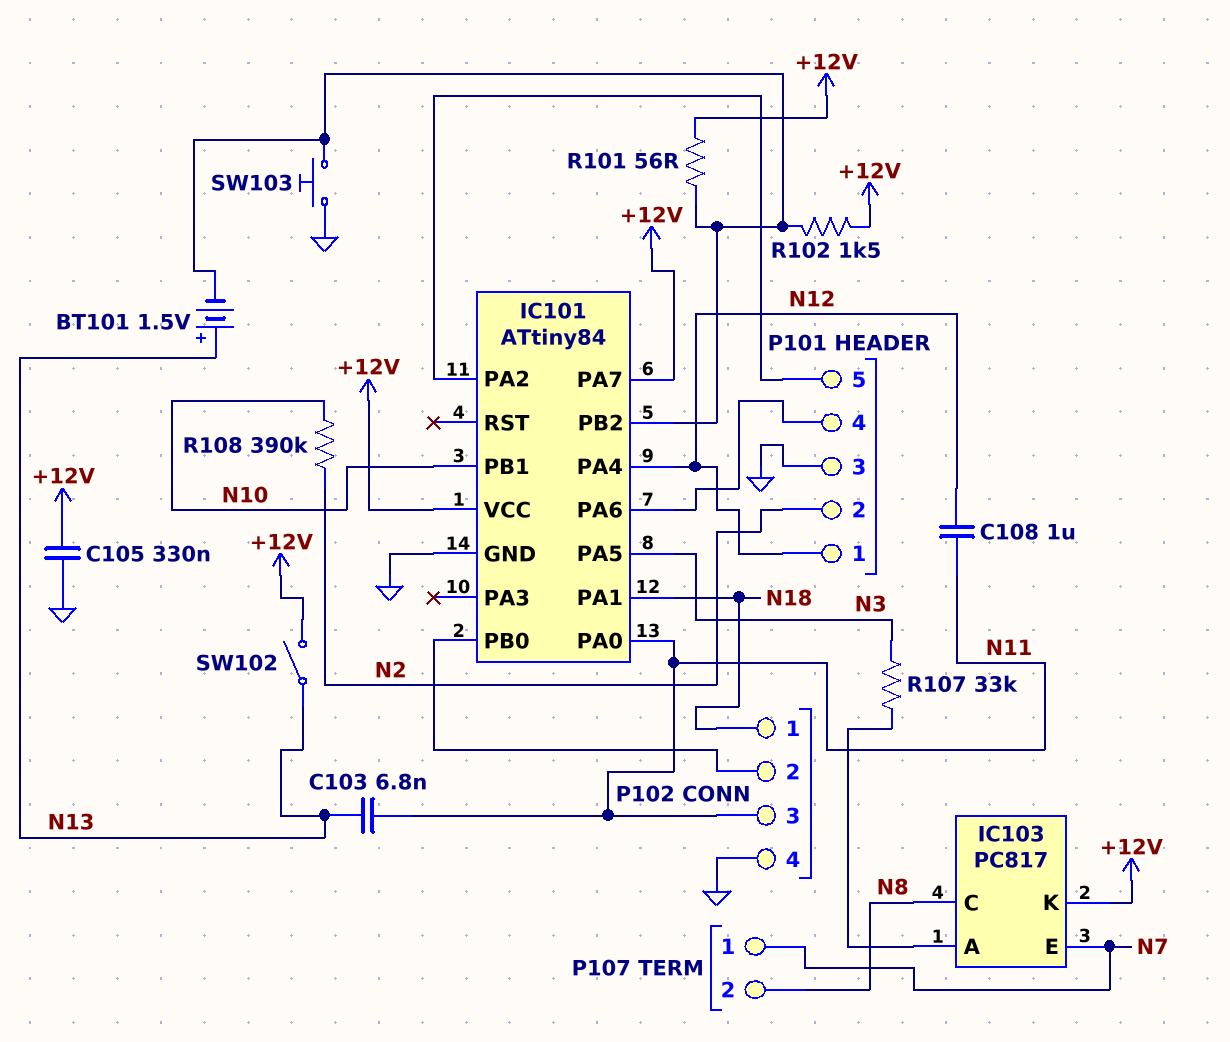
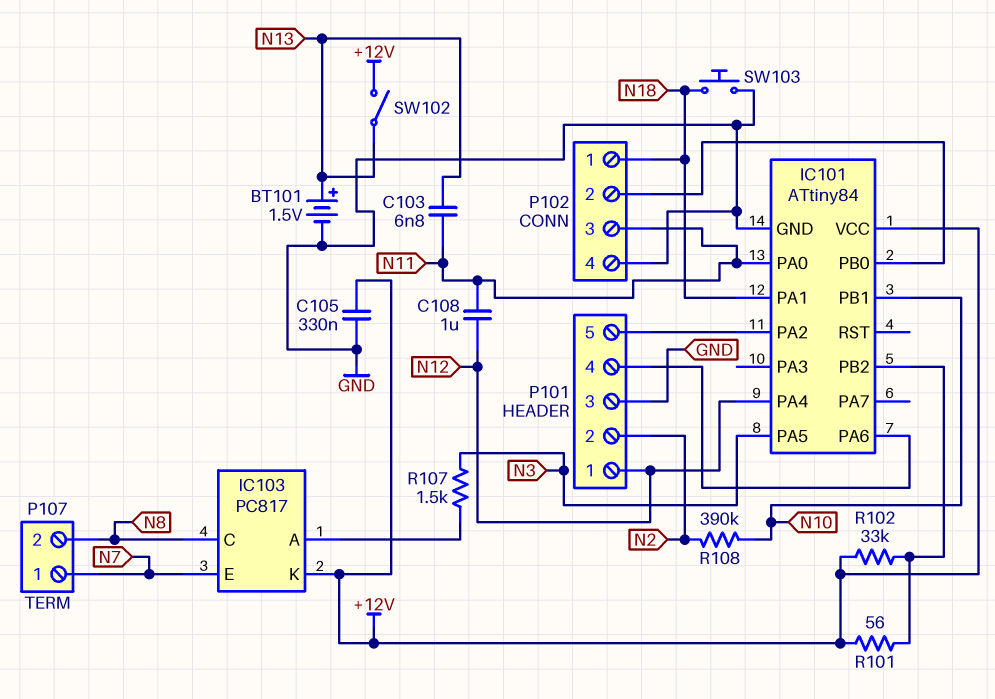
BT101: 1.5V (plus N13, minus IC101/PB2) -> 1.5V (plus N13, minus GND)
IC101 pin PA7: +12V -> none
R102: 1.5k (+12V, IC101/PB2) -> 33k (+12V, IC101/PB2)
R107: 33k (IC103/A, N3) -> 1.5k (IC103/A, N3)
SW103: button (GND, IC101/PB2) -> button (GND, N18)

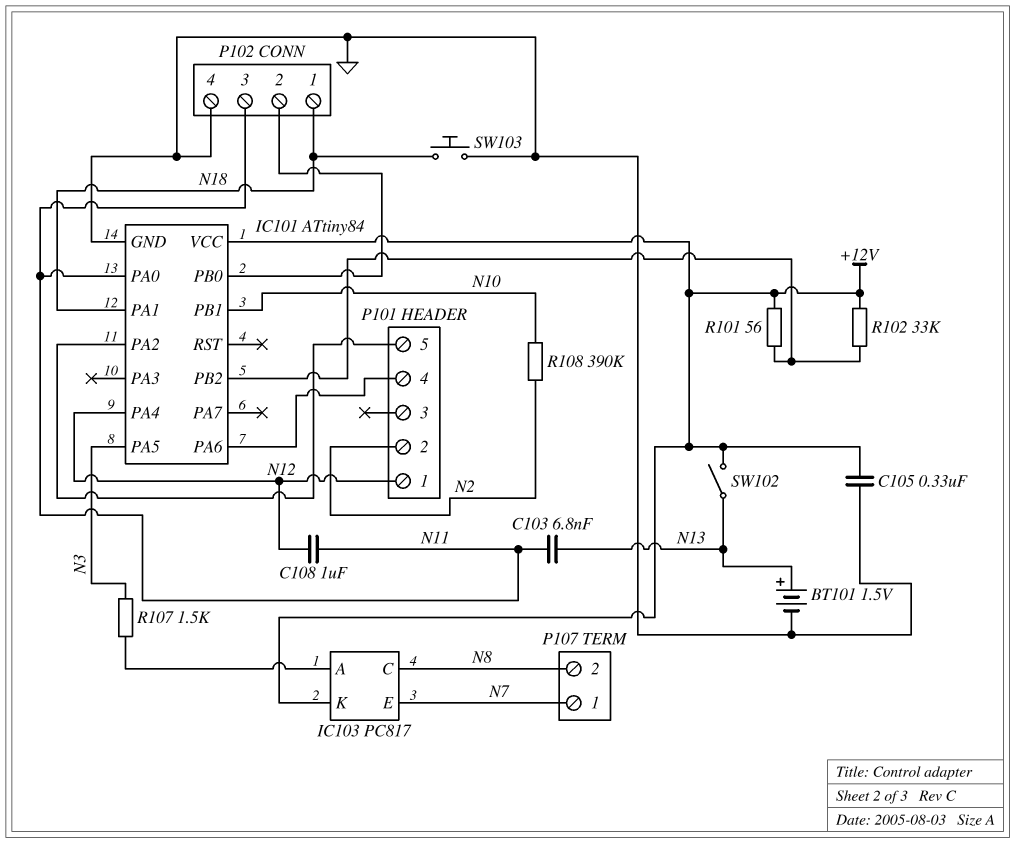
P101 pin 3: GND -> none

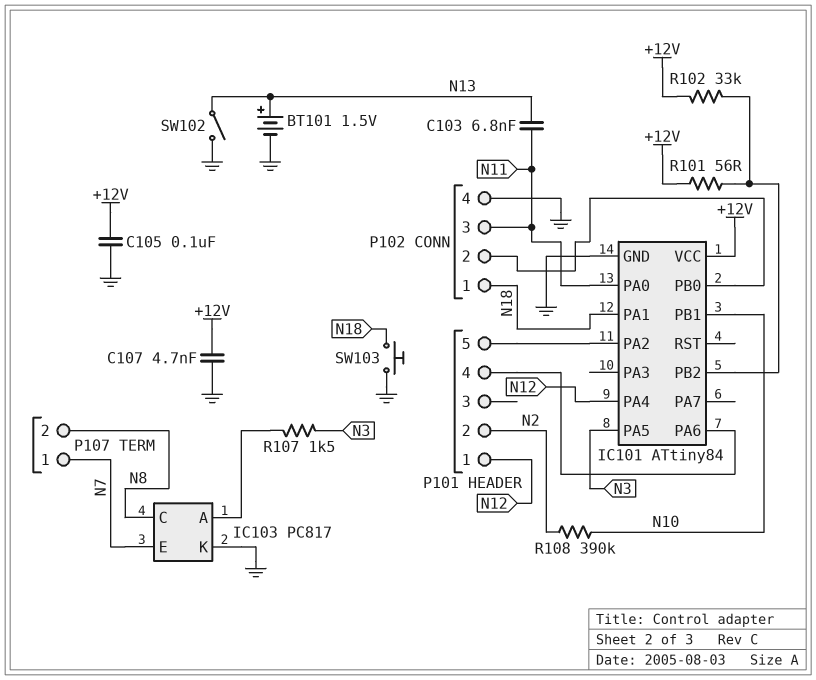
C105: 330nF (+12V, GND) -> 100nF (+12V, GND)
C107: none -> 4.7nF (+12V, GND)
C108: 1uF (N11, N12) -> none
IC103 pin K: +12V -> GND
SW102: switch (+12V, N13) -> switch (GND, N13)

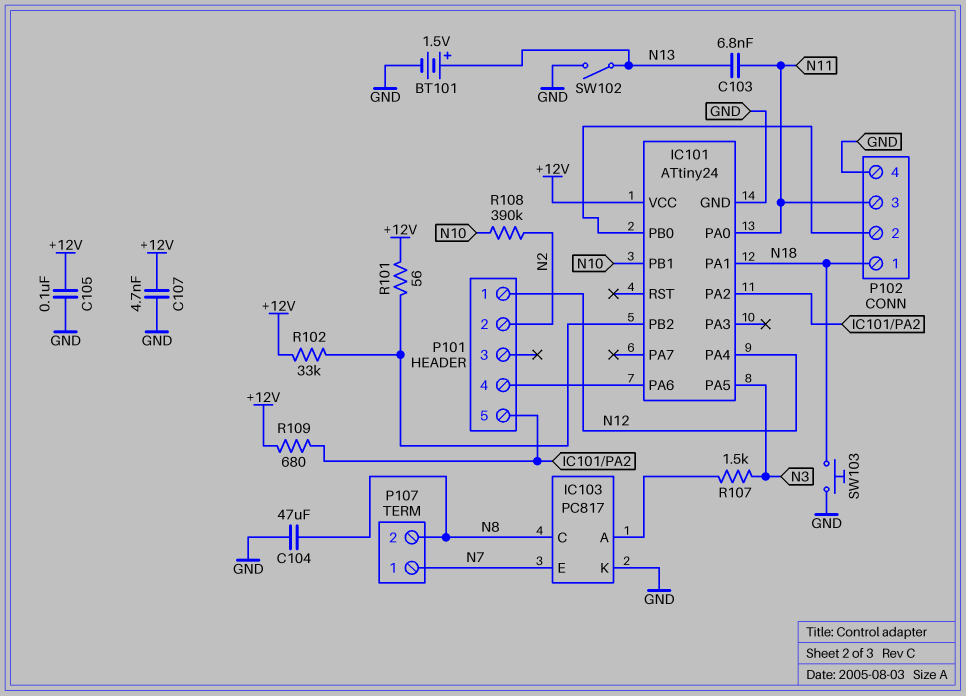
C104: none -> 47uF (GND, N8)
IC101: ATtiny84 -> ATtiny24
R109: none -> 680 (+12V, IC101/PA2)

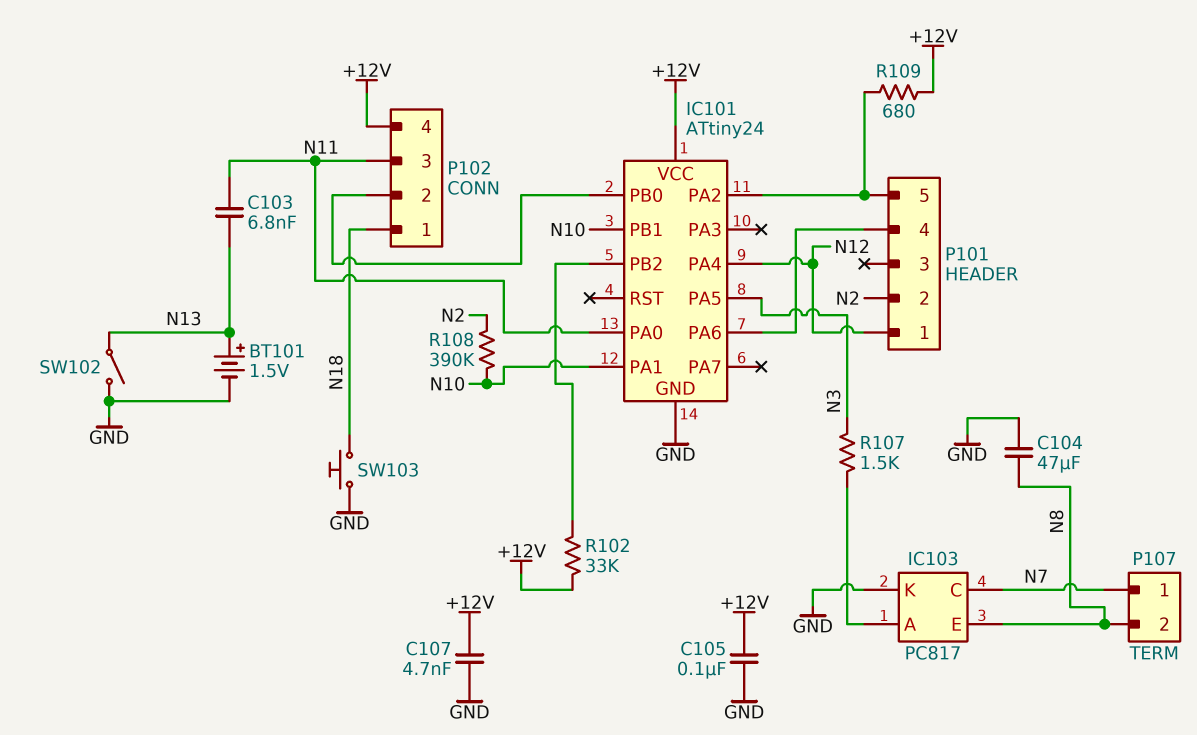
IC101 pin PA1: N18 -> N10
IC103 pin C: N8 -> N7
IC103 pin E: N7 -> N8
P102 pin 4: GND -> +12V
R101: 56 (+12V, IC101/PB2) -> none

